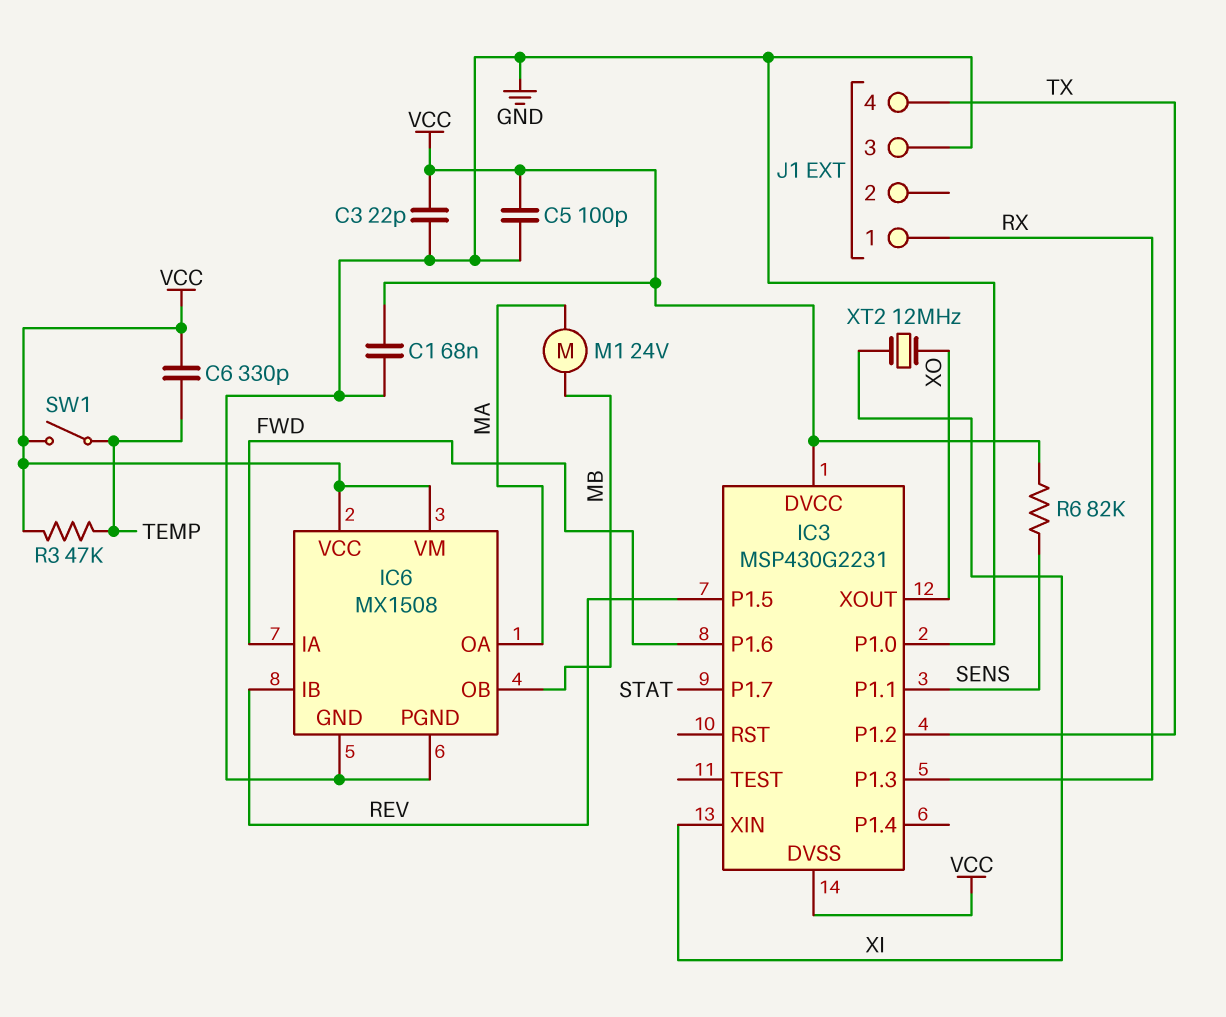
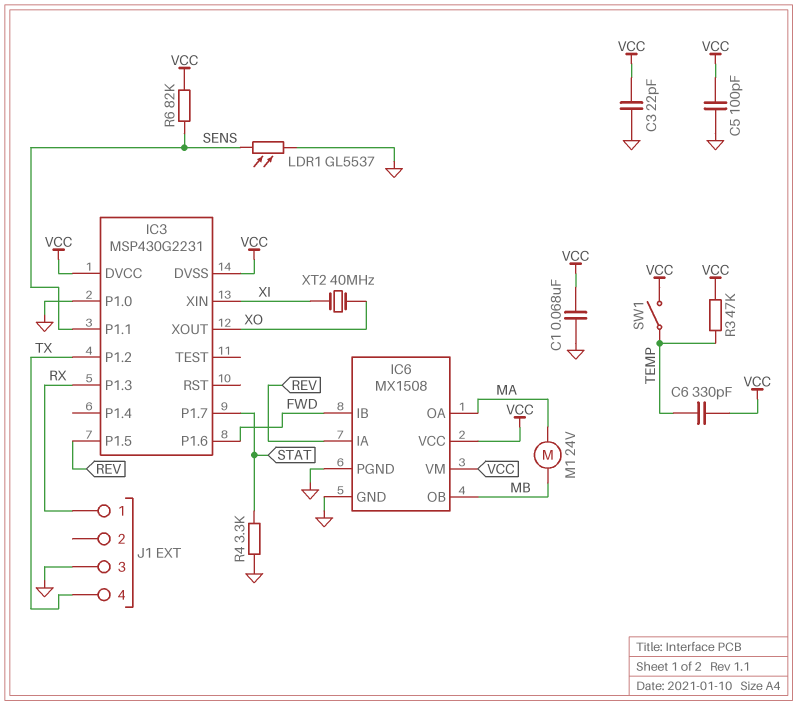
IC6 pin IA: FWD -> REV
IC6 pin IB: REV -> FWD
LDR1: none -> GL5537 (GND, SENS)
R4: none -> 3.3k (GND, STAT)
XT2: 12MHz (XI, XO) -> 40MHz (XI, XO)

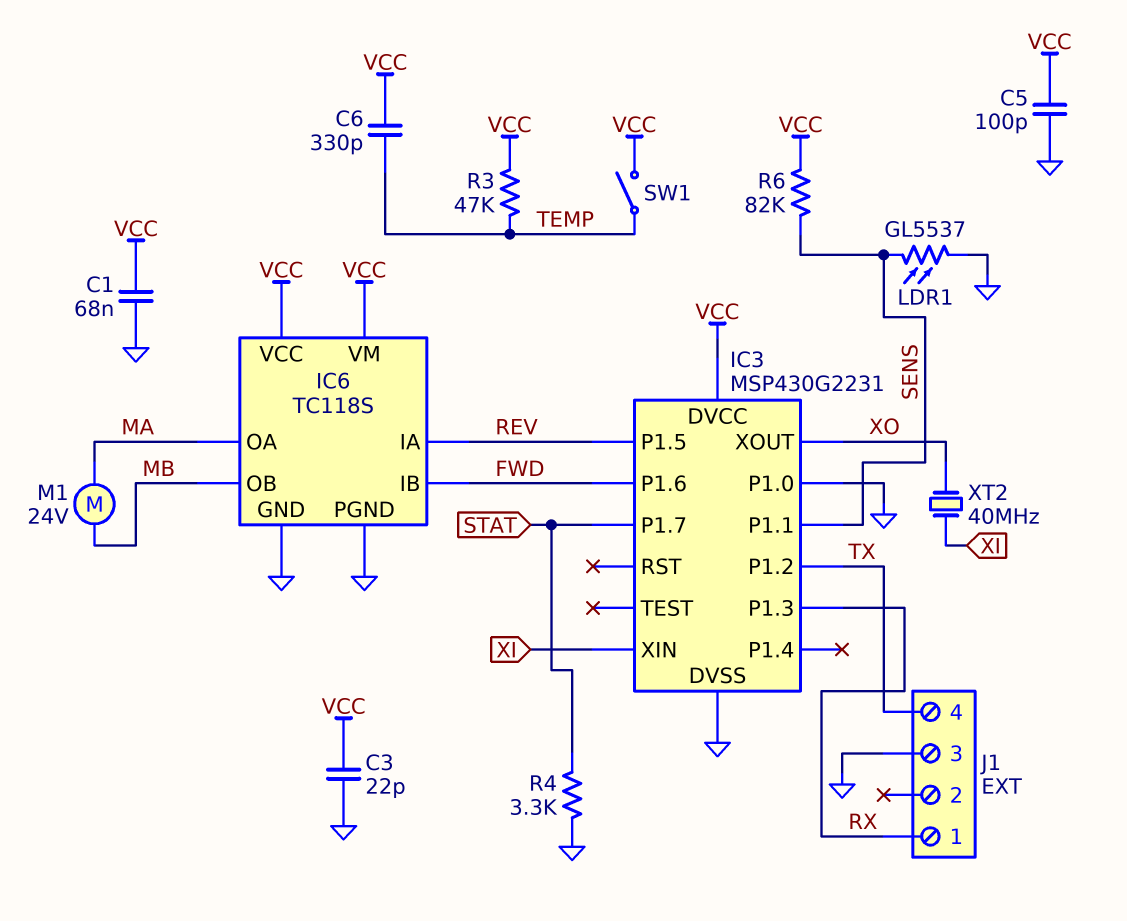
IC3 pin DVSS: VCC -> GND
IC6: MX1508 -> TC118S

